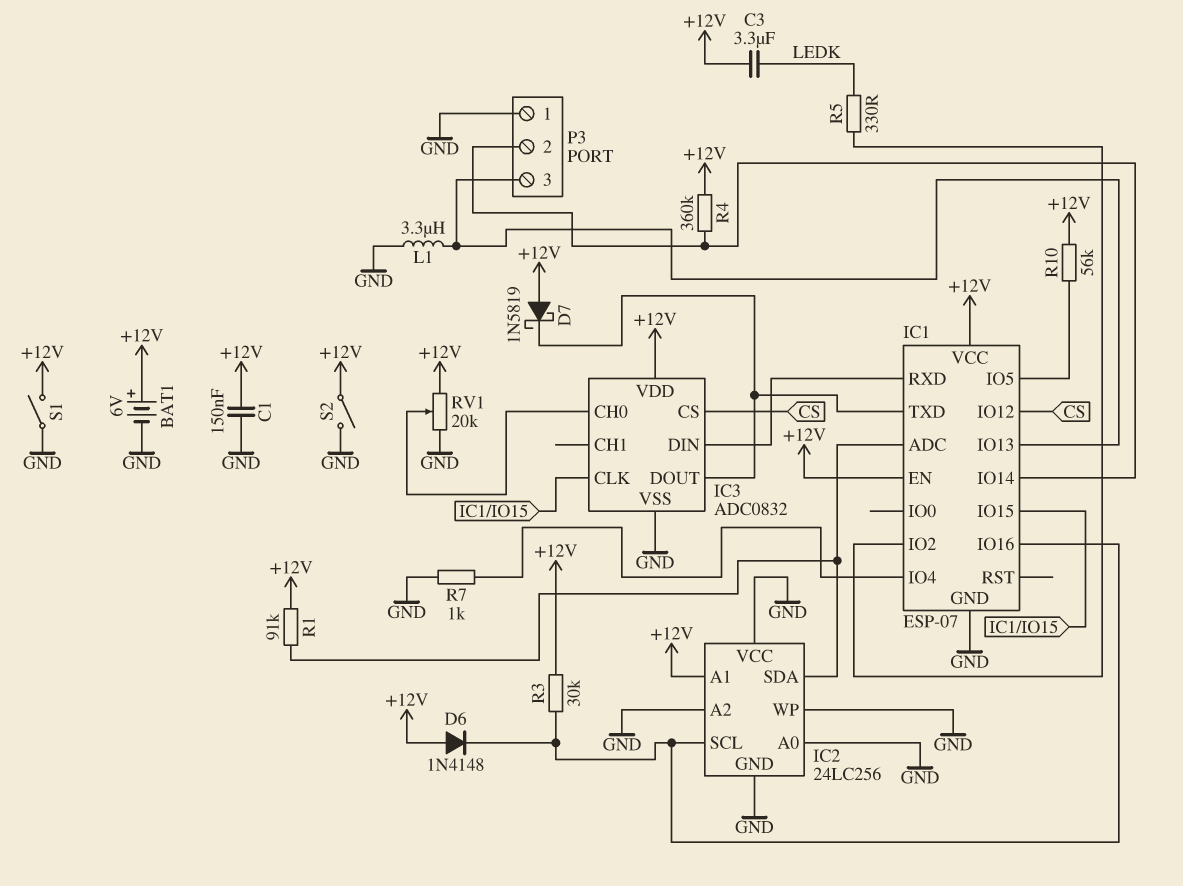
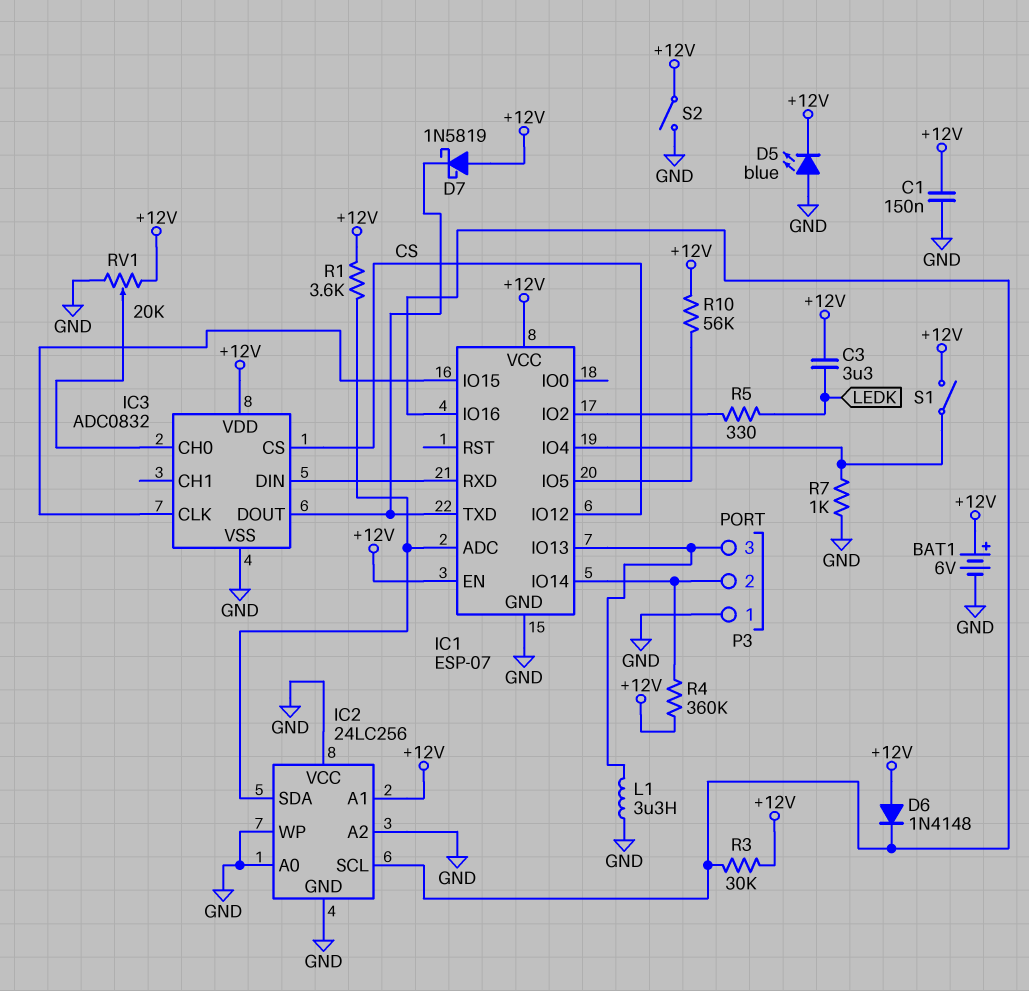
D5: none -> LED blue (A GND, K +12V)
R1: 91k (+12V, IC1/ADC) -> 3.6k (+12V, IC1/ADC)
S1: switch (+12V, GND) -> switch (+12V, IC1/IO4)

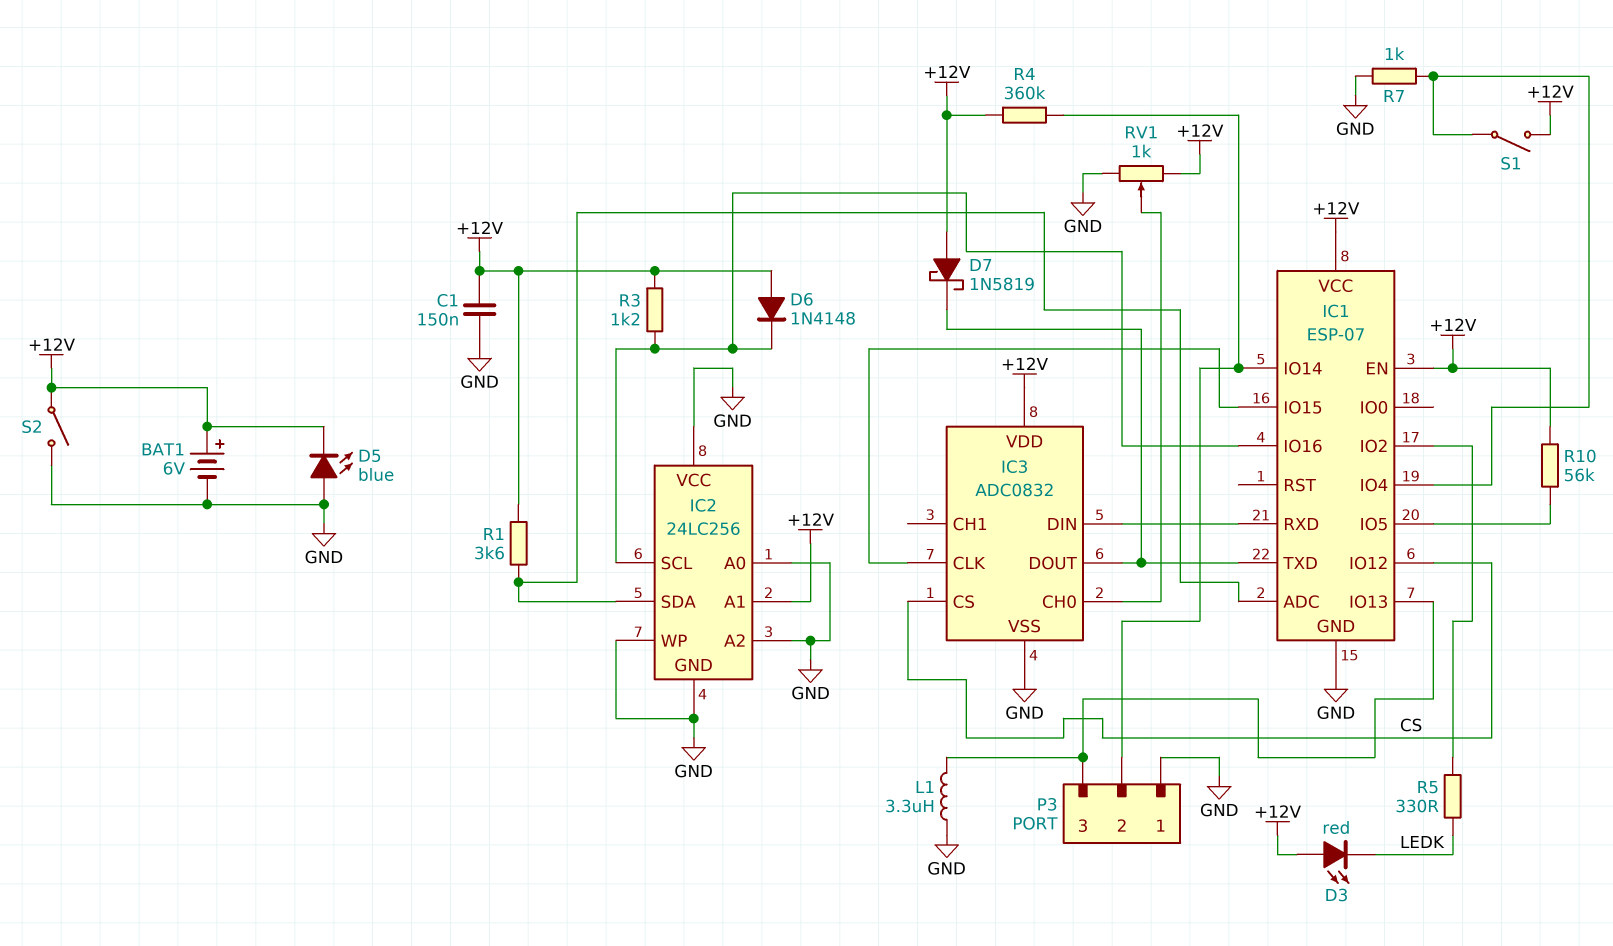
C3: 3.3uF (+12V, LEDK) -> none
D3: none -> LED red (A +12V, K LEDK)
R3: 30k (+12V, IC1/IO16) -> 1.2k (+12V, IC1/IO16)
RV1: 20k (+12V, GND, wiper IC3/CH0) -> 1k (+12V, GND, wiper IC3/CH0)

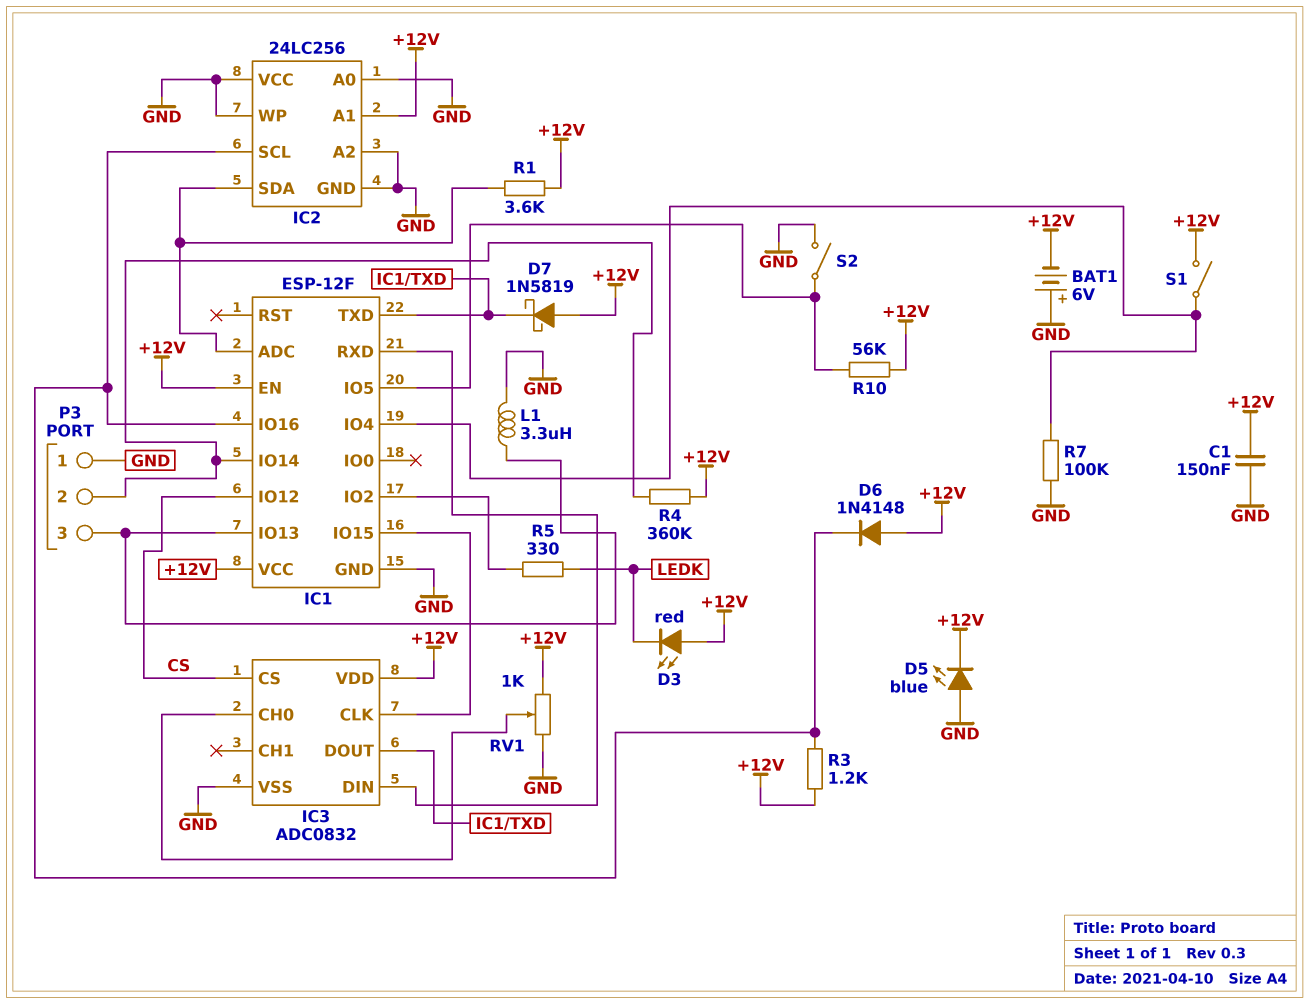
BAT1: 6V (plus +12V, minus GND) -> 6V (plus GND, minus +12V)
IC1: ESP-07 -> ESP-12F
R7: 1k (GND, IC1/IO4) -> 100k (GND, IC1/IO4)
S2: switch (+12V, GND) -> switch (GND, IC1/IO5)

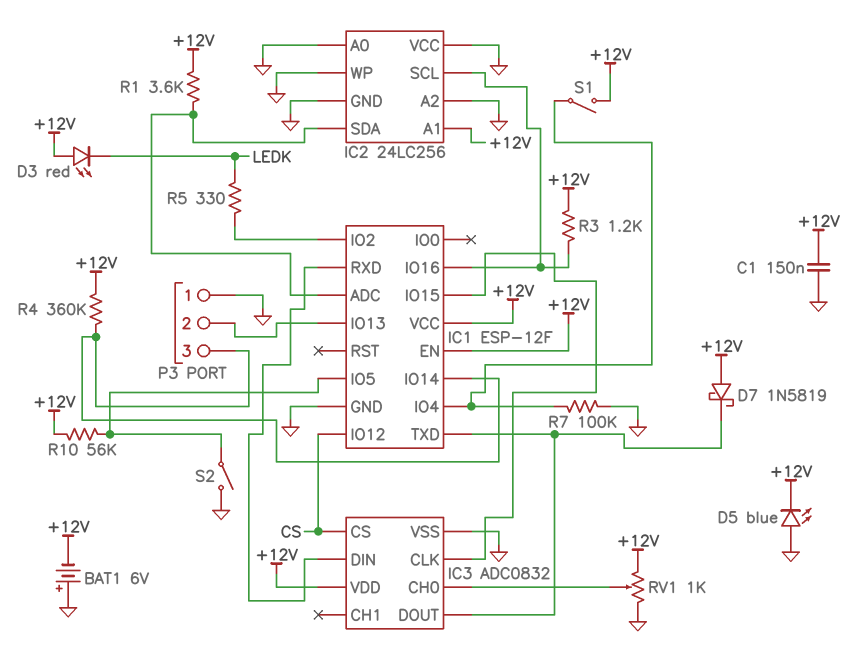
D6: diode 1N4148 (A +12V, K IC1/IO16) -> none
L1: 3.3uH (GND, IC1/IO13) -> none
P3 pin 2: IC1/IO14 -> IC1/IO13
P3 pin 3: IC1/IO13 -> IC1/IO14

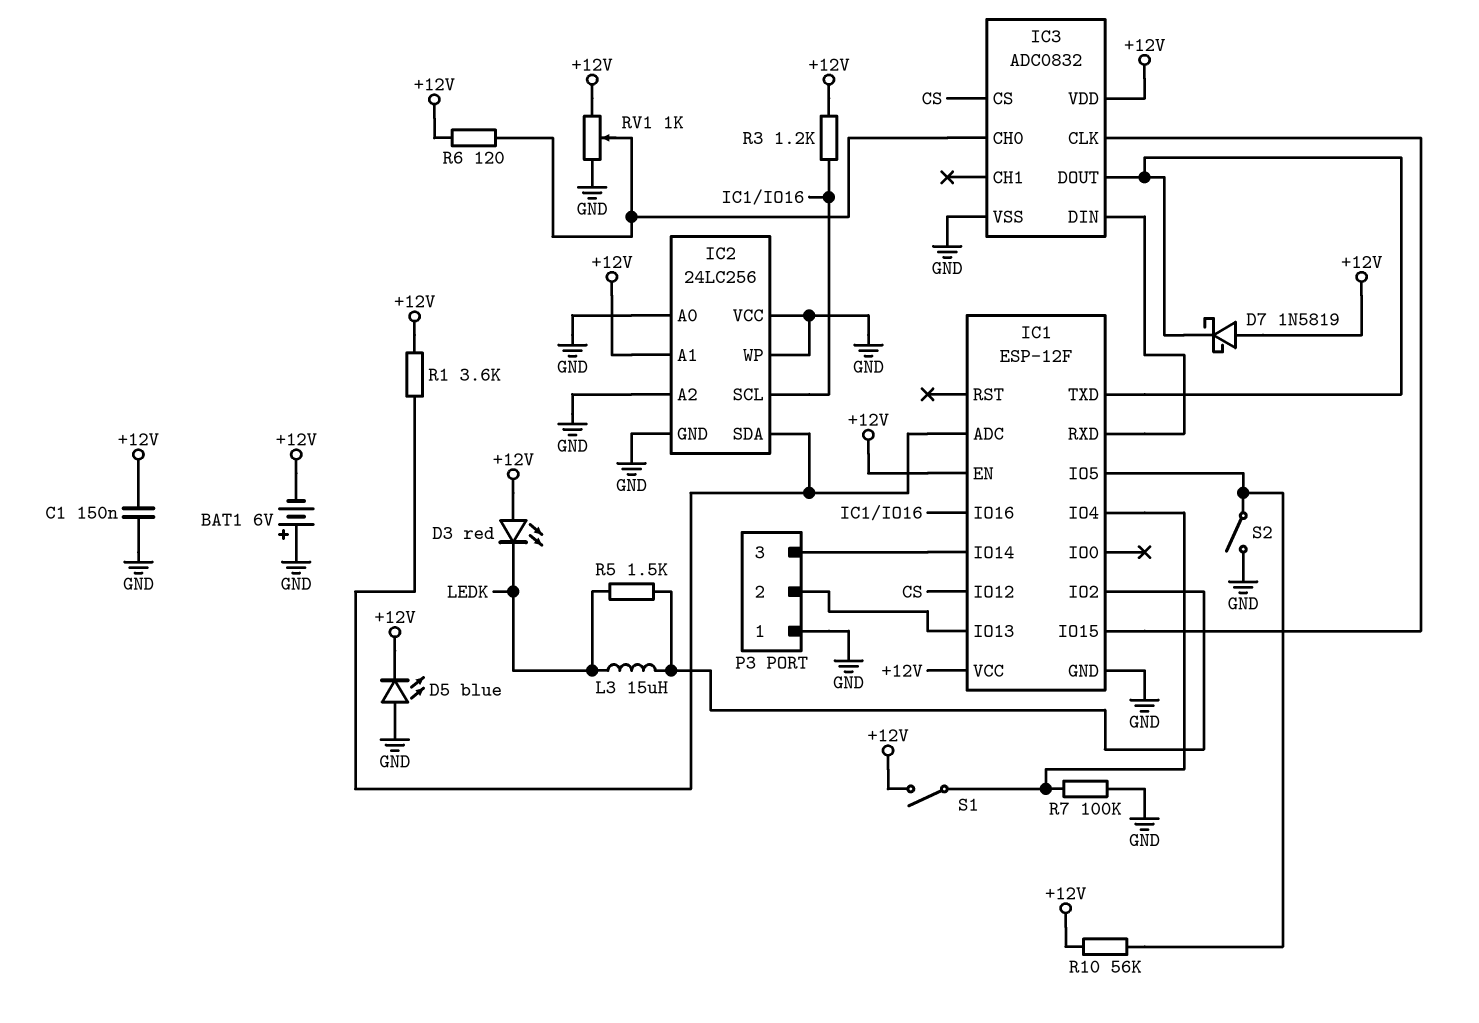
L3: none -> 15uH (IC1/IO2, LEDK)
R4: 360k (+12V, IC1/IO14) -> none
R5: 330 (IC1/IO2, LEDK) -> 1.5k (IC1/IO2, LEDK)
R6: none -> 120 (+12V, IC3/CH0)

